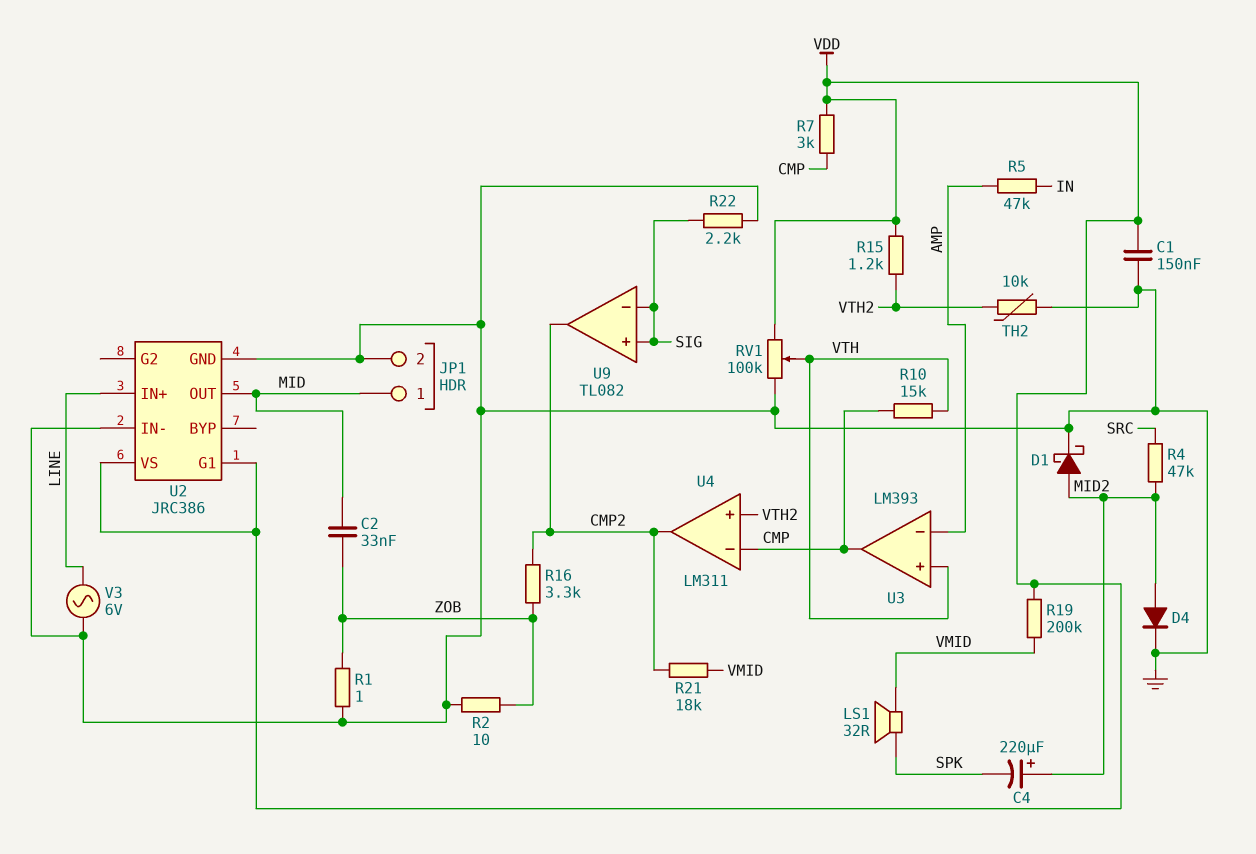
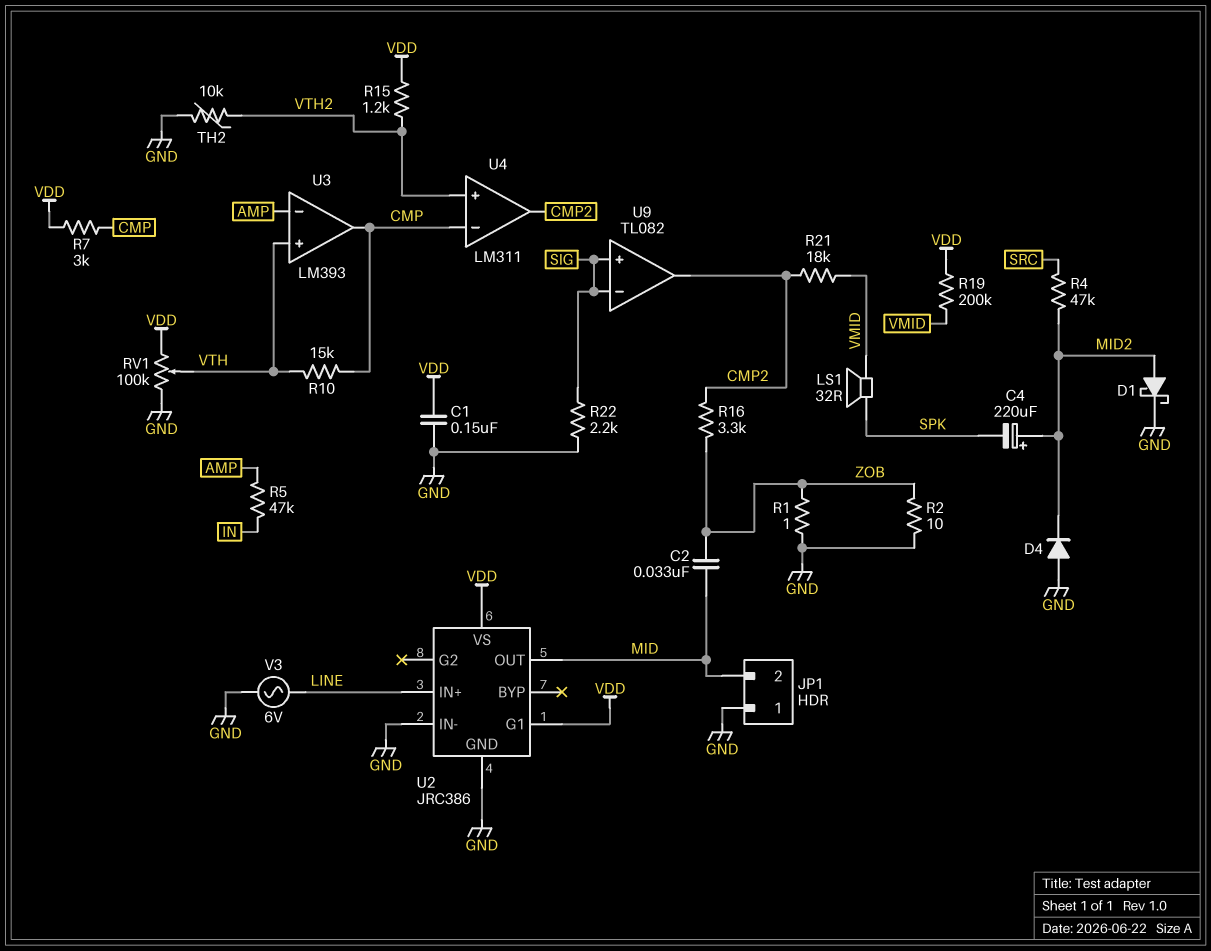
D4: diode (A MID2, K GND) -> diode (A GND, K MID2)
JP1 pin 1: MID -> GND
JP1 pin 2: GND -> MID

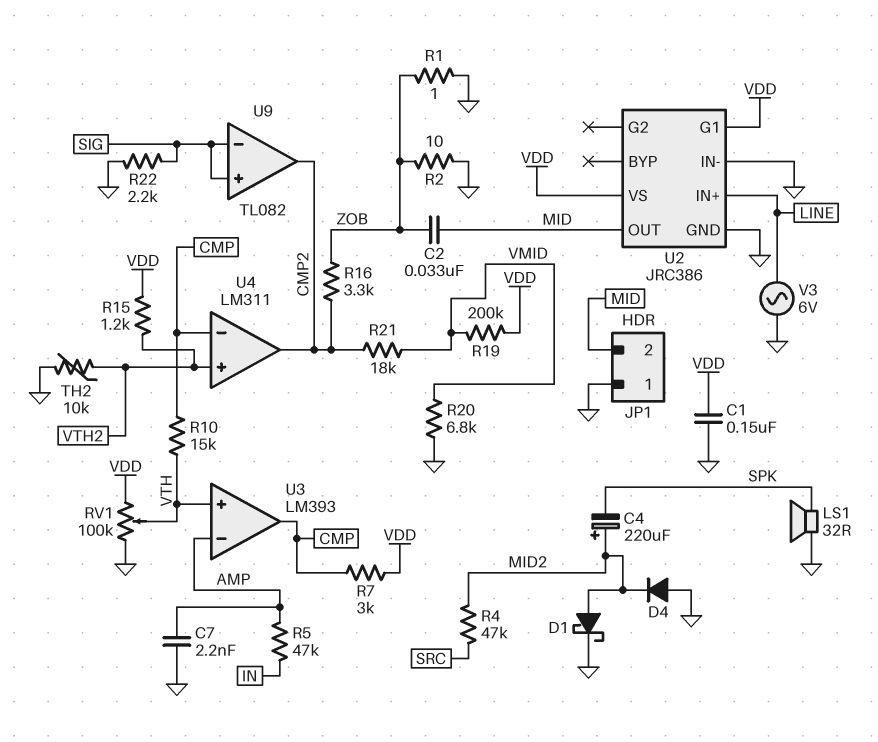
C7: none -> 2.2nF (AMP, GND)
LS1: speaker 32R (SPK, VMID) -> speaker 32R (GND, SPK)
R20: none -> 6.8k (GND, VMID)

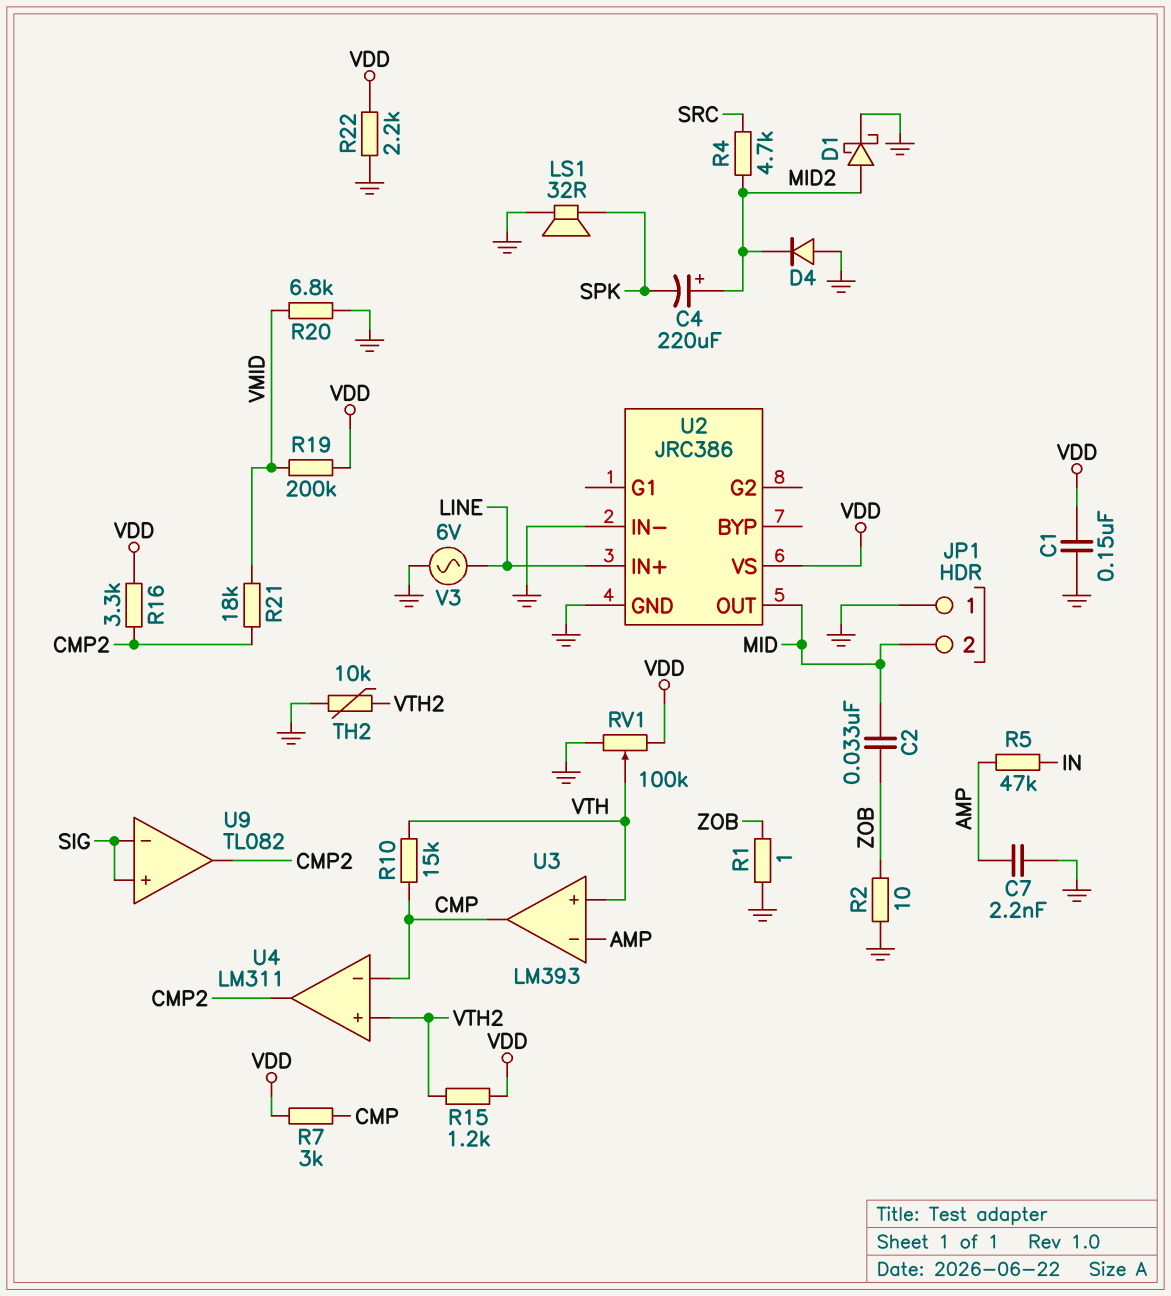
R4: 47k (MID2, SRC) -> 4.7k (MID2, SRC)
R16: 3.3k (CMP2, ZOB) -> 3.3k (CMP2, VDD)
R22: 2.2k (GND, SIG) -> 2.2k (GND, VDD)
U2 pin G1: VDD -> none

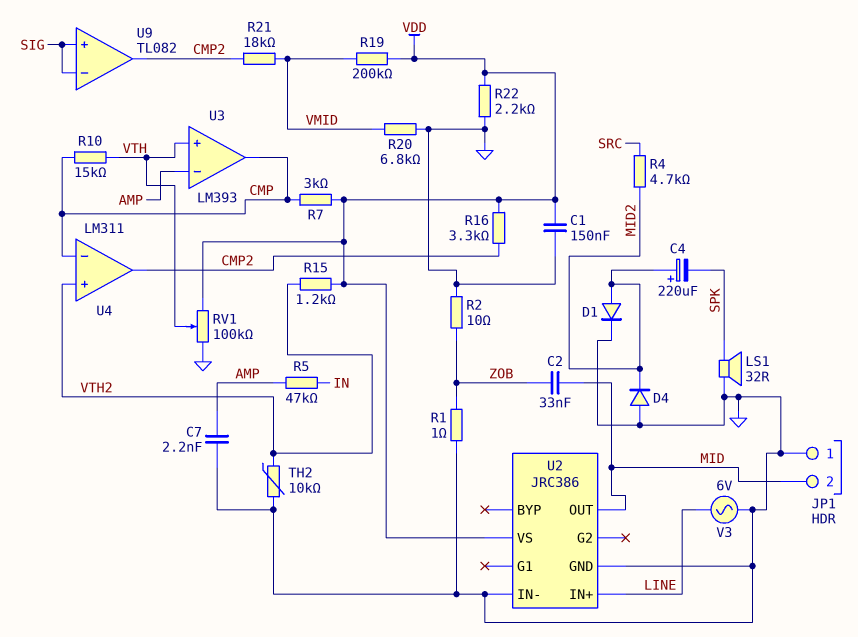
D1: schottky (A MID2, K GND) -> diode (A MID2, K GND)

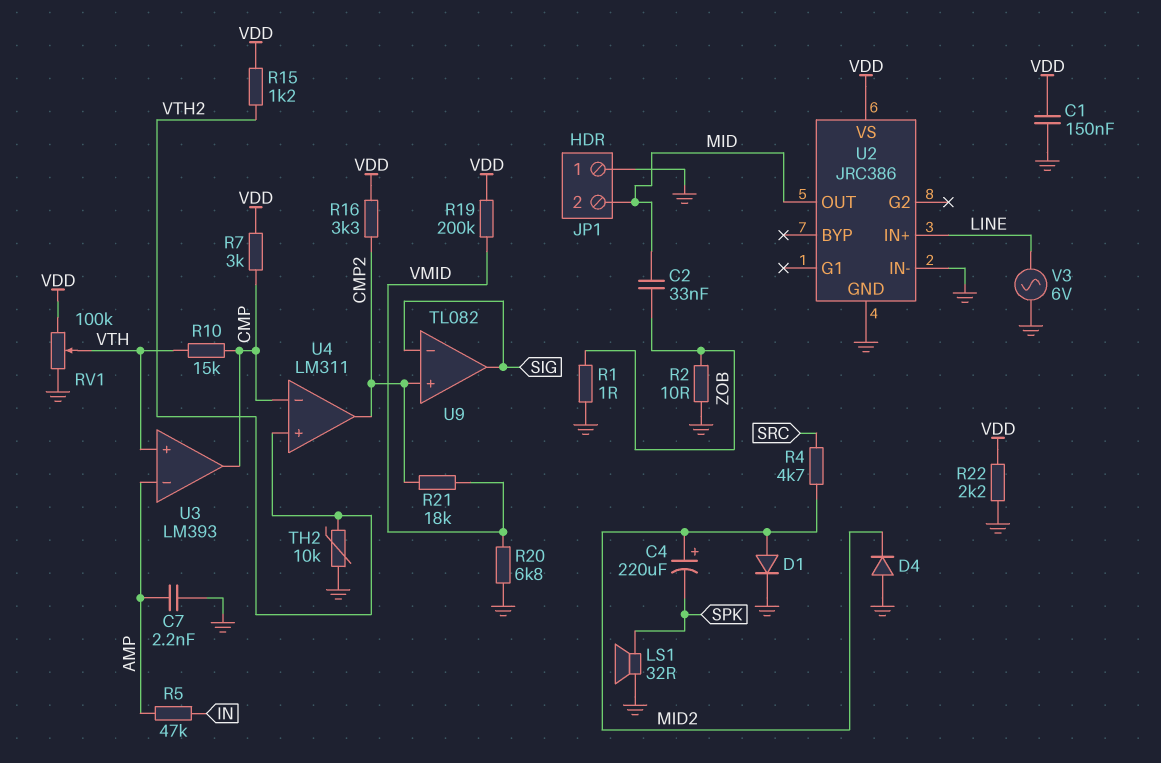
U9 pin in+: SIG -> CMP2
U9 pin out: CMP2 -> SIG

